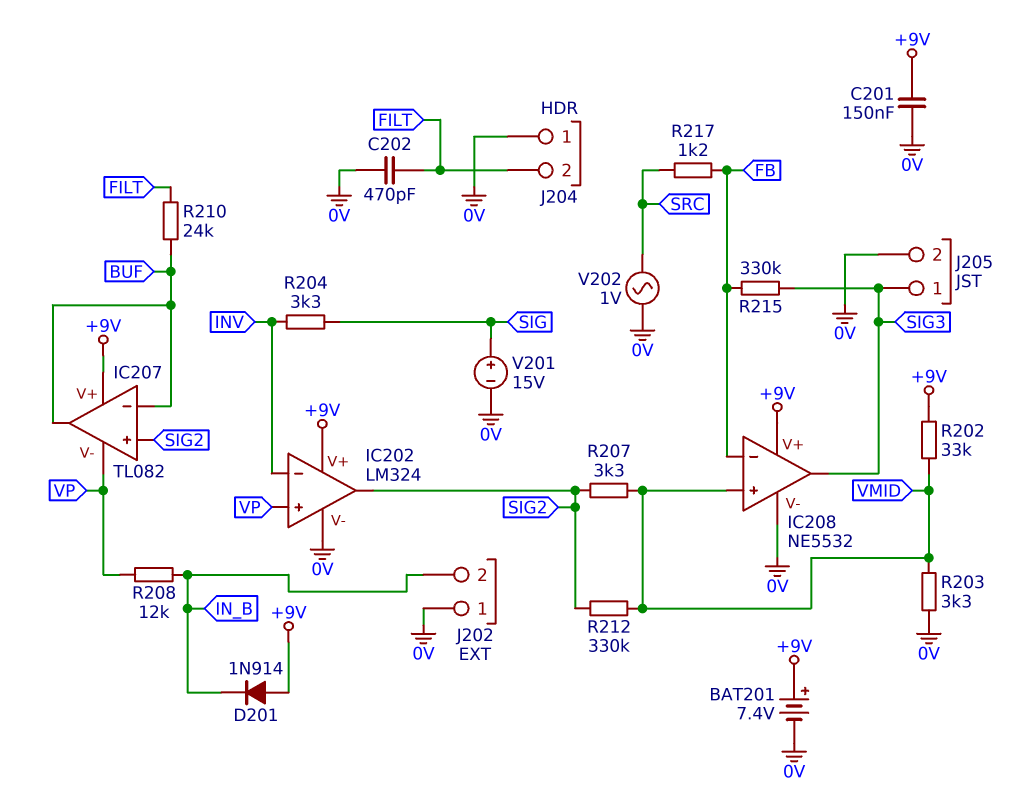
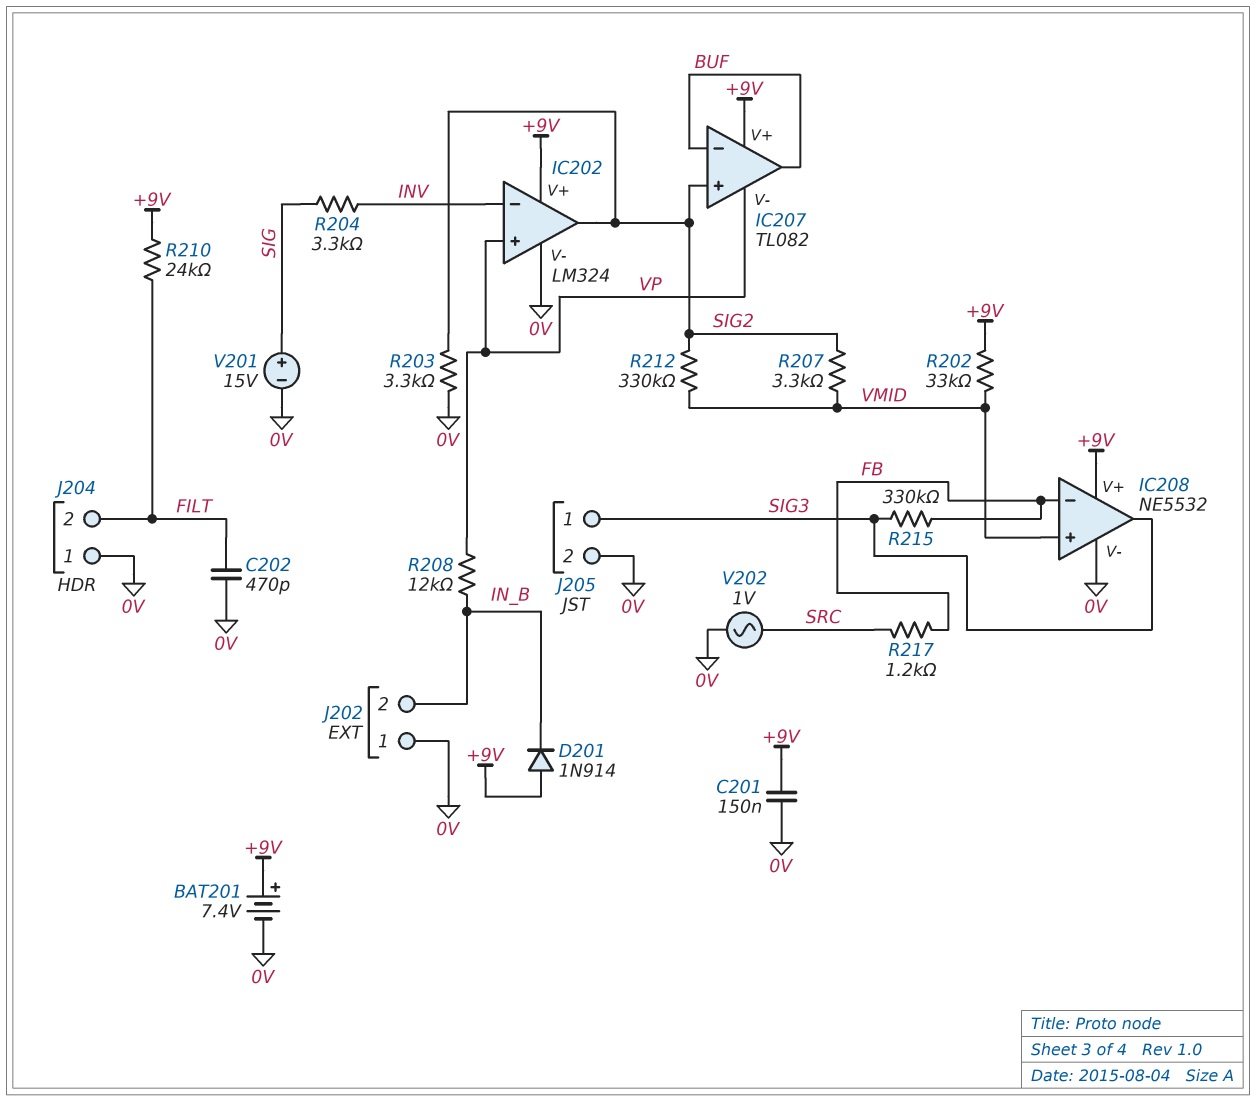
R203: 3.3k (0V, VMID) -> 3.3k (0V, SIG2)
R210: 24k (BUF, FILT) -> 24k (+9V, FILT)

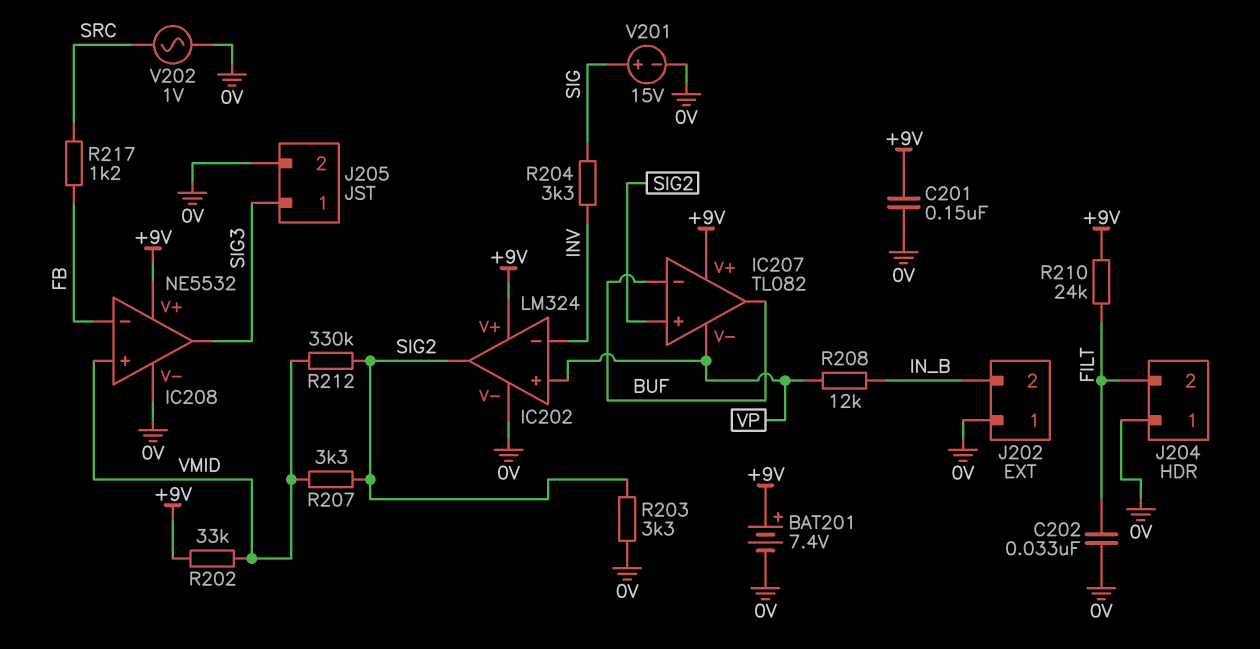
C202: 470pF (0V, FILT) -> 33nF (0V, FILT)
D201: diode 1N914 (A +9V, K IN_B) -> none
R215: 330k (FB, SIG3) -> none

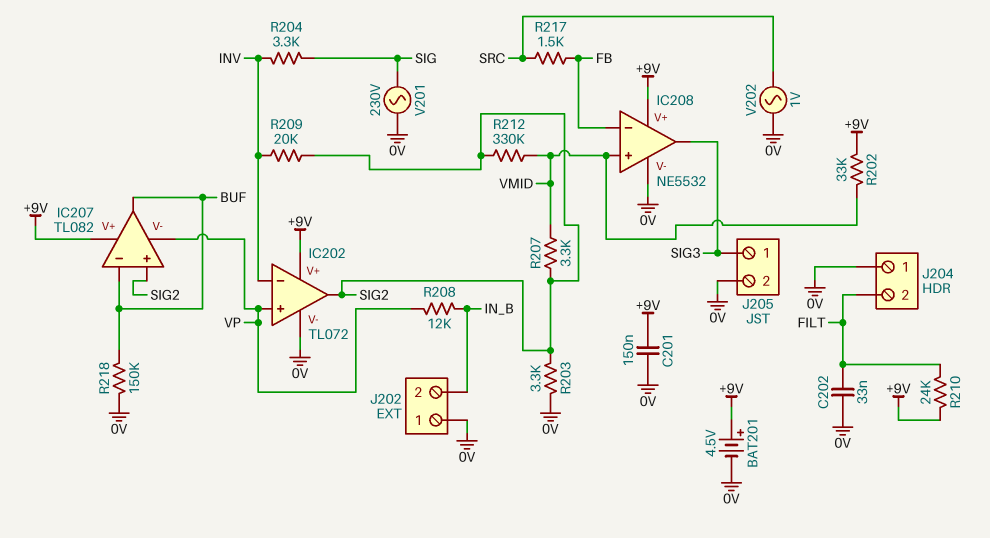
BAT201: 7.4V (plus +9V, minus 0V) -> 4.5V (plus +9V, minus 0V)
IC202: LM324 -> TL072
R209: none -> 20k (INV, SIG2)
R217: 1.2k (FB, SRC) -> 1.5k (FB, SRC)
R218: none -> 150k (0V, BUF)
V201: 15V (plus SIG, minus 0V) -> AC 230V (0V, SIG)

